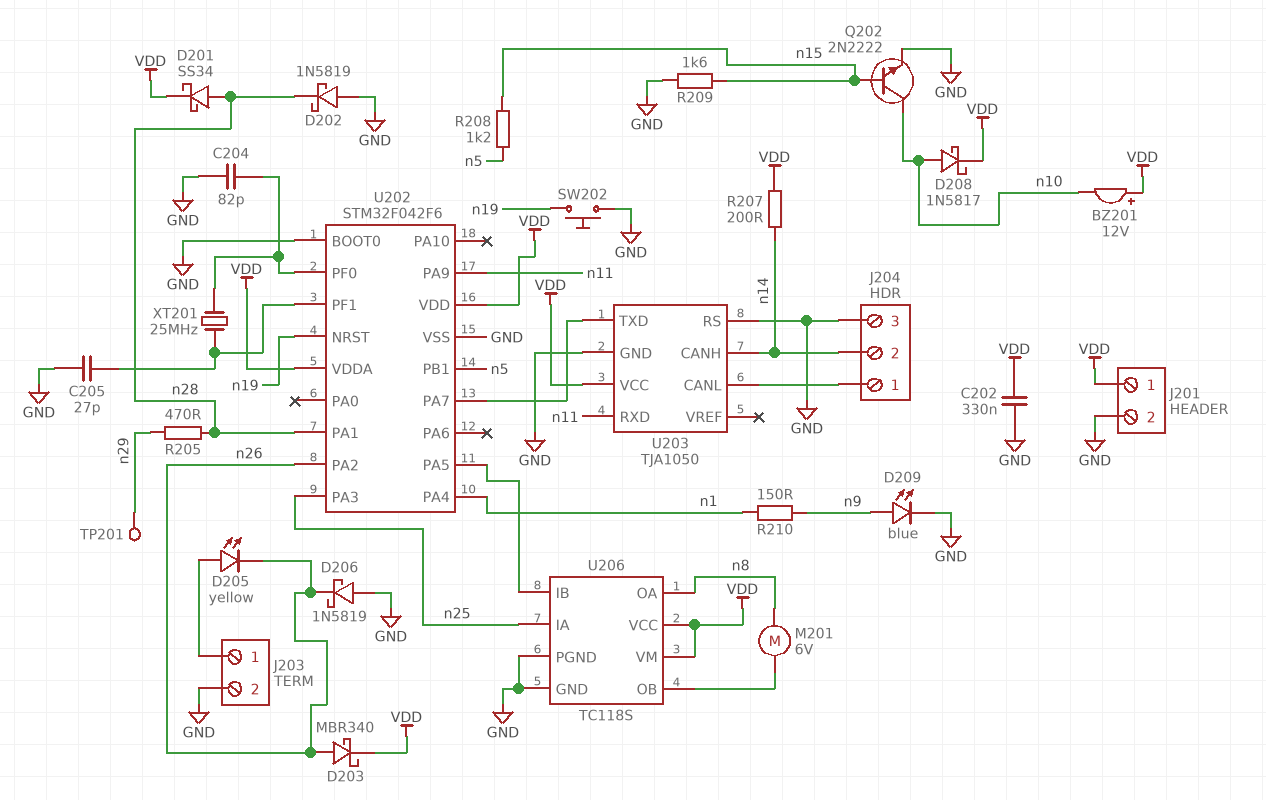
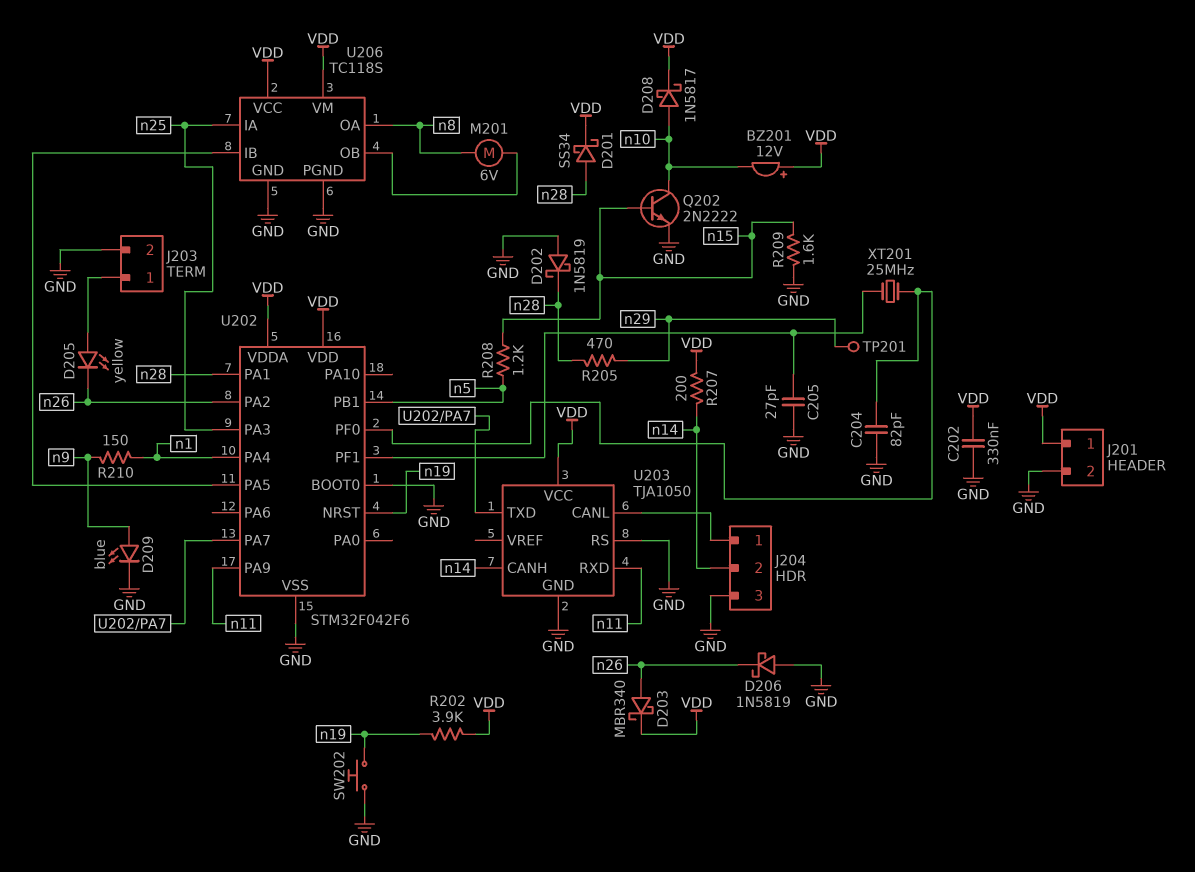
R202: none -> 3.9k (VDD, n19)

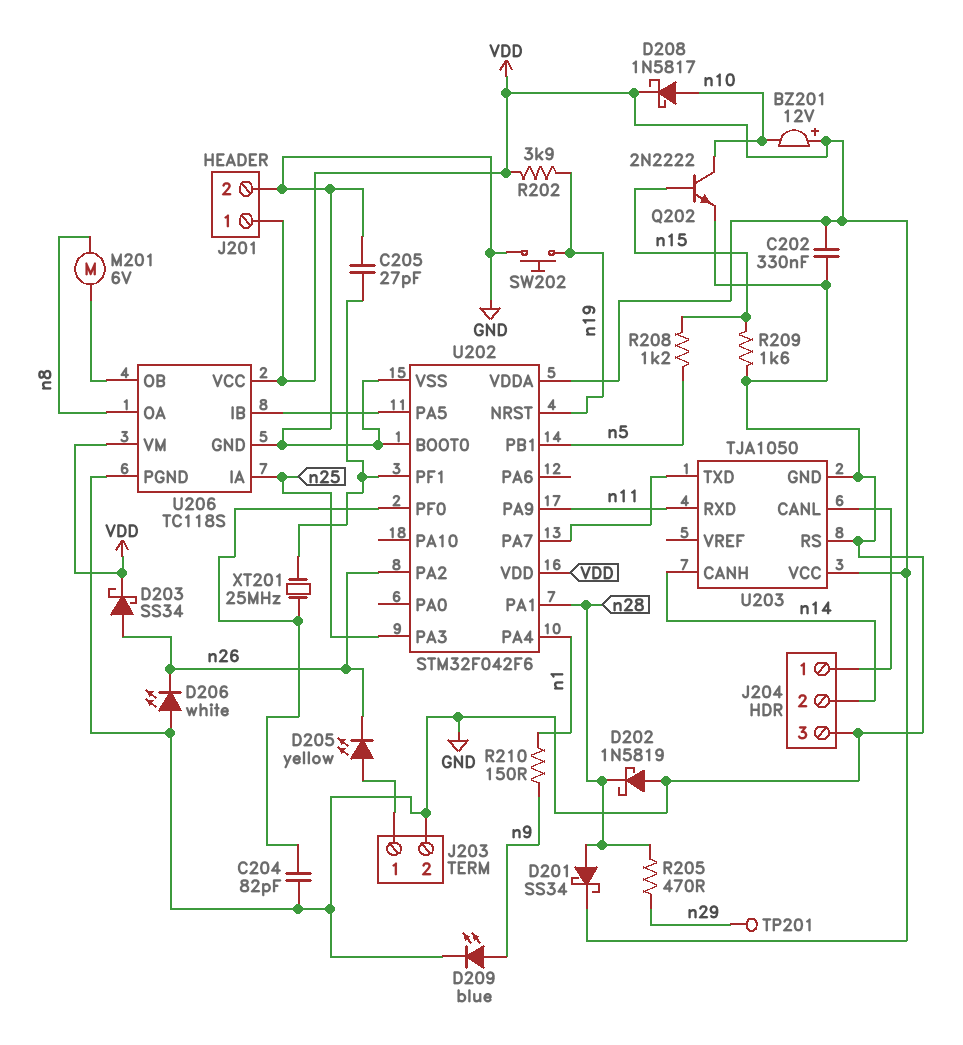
D203: schottky MBR340 (A n26, K VDD) -> schottky SS34 (A n26, K VDD)
D206: schottky 1N5819 (A GND, K n26) -> LED white (A GND, K n26)
R207: 200 (VDD, n14) -> none

